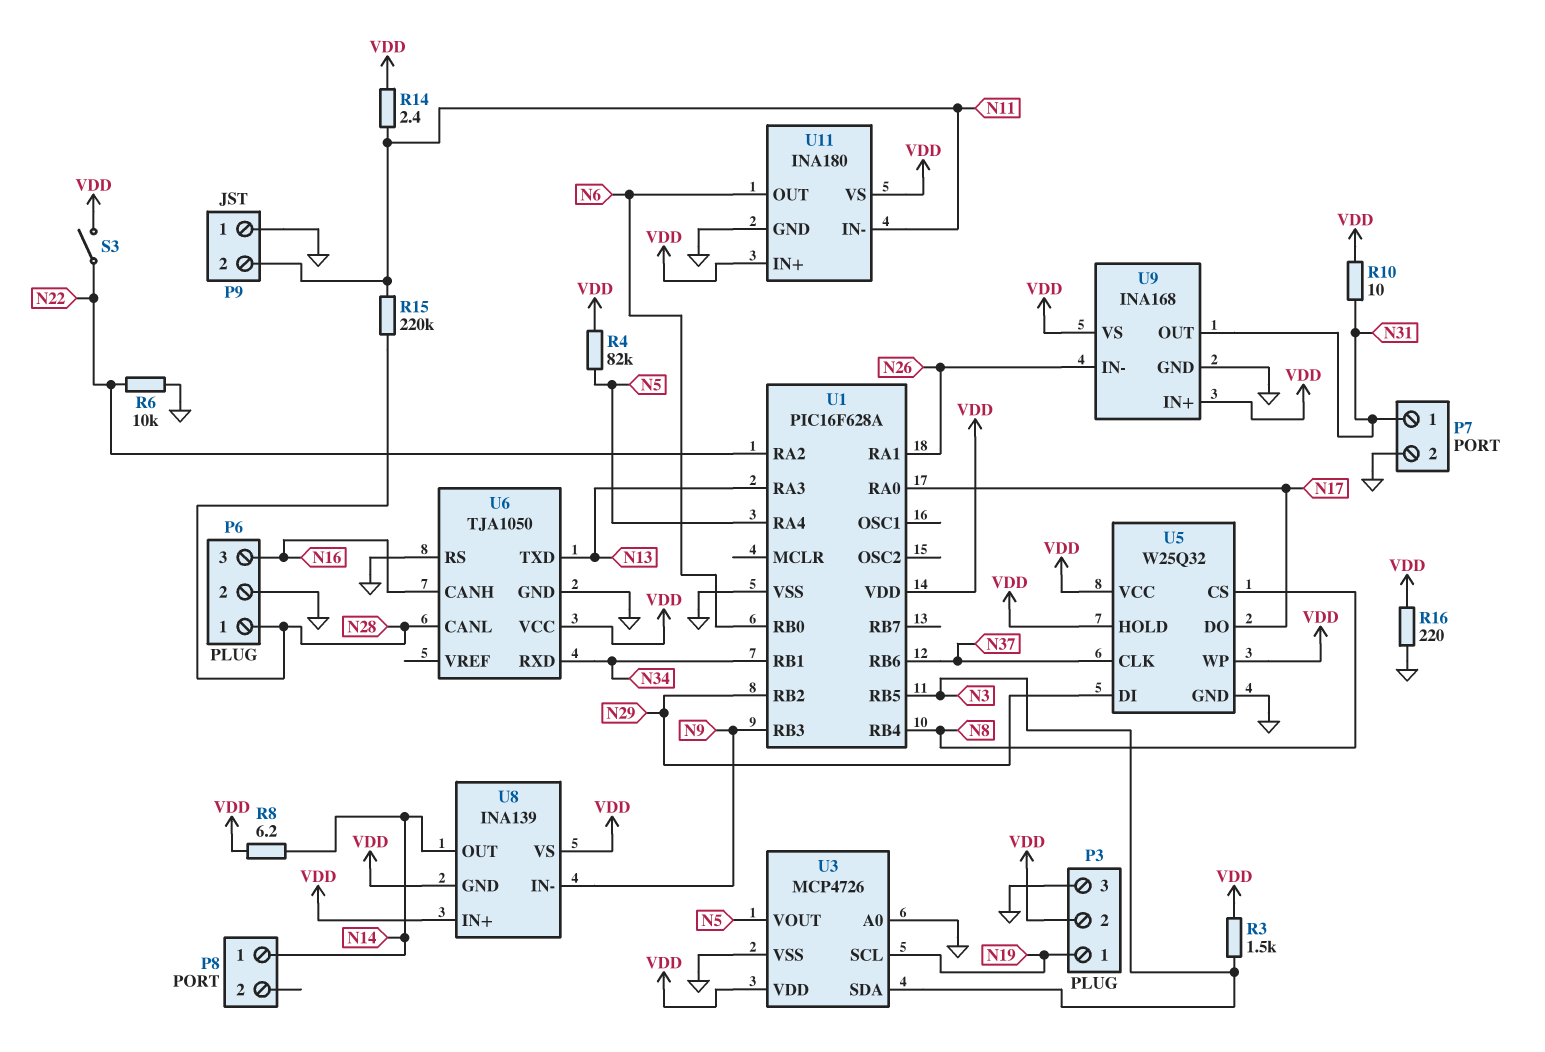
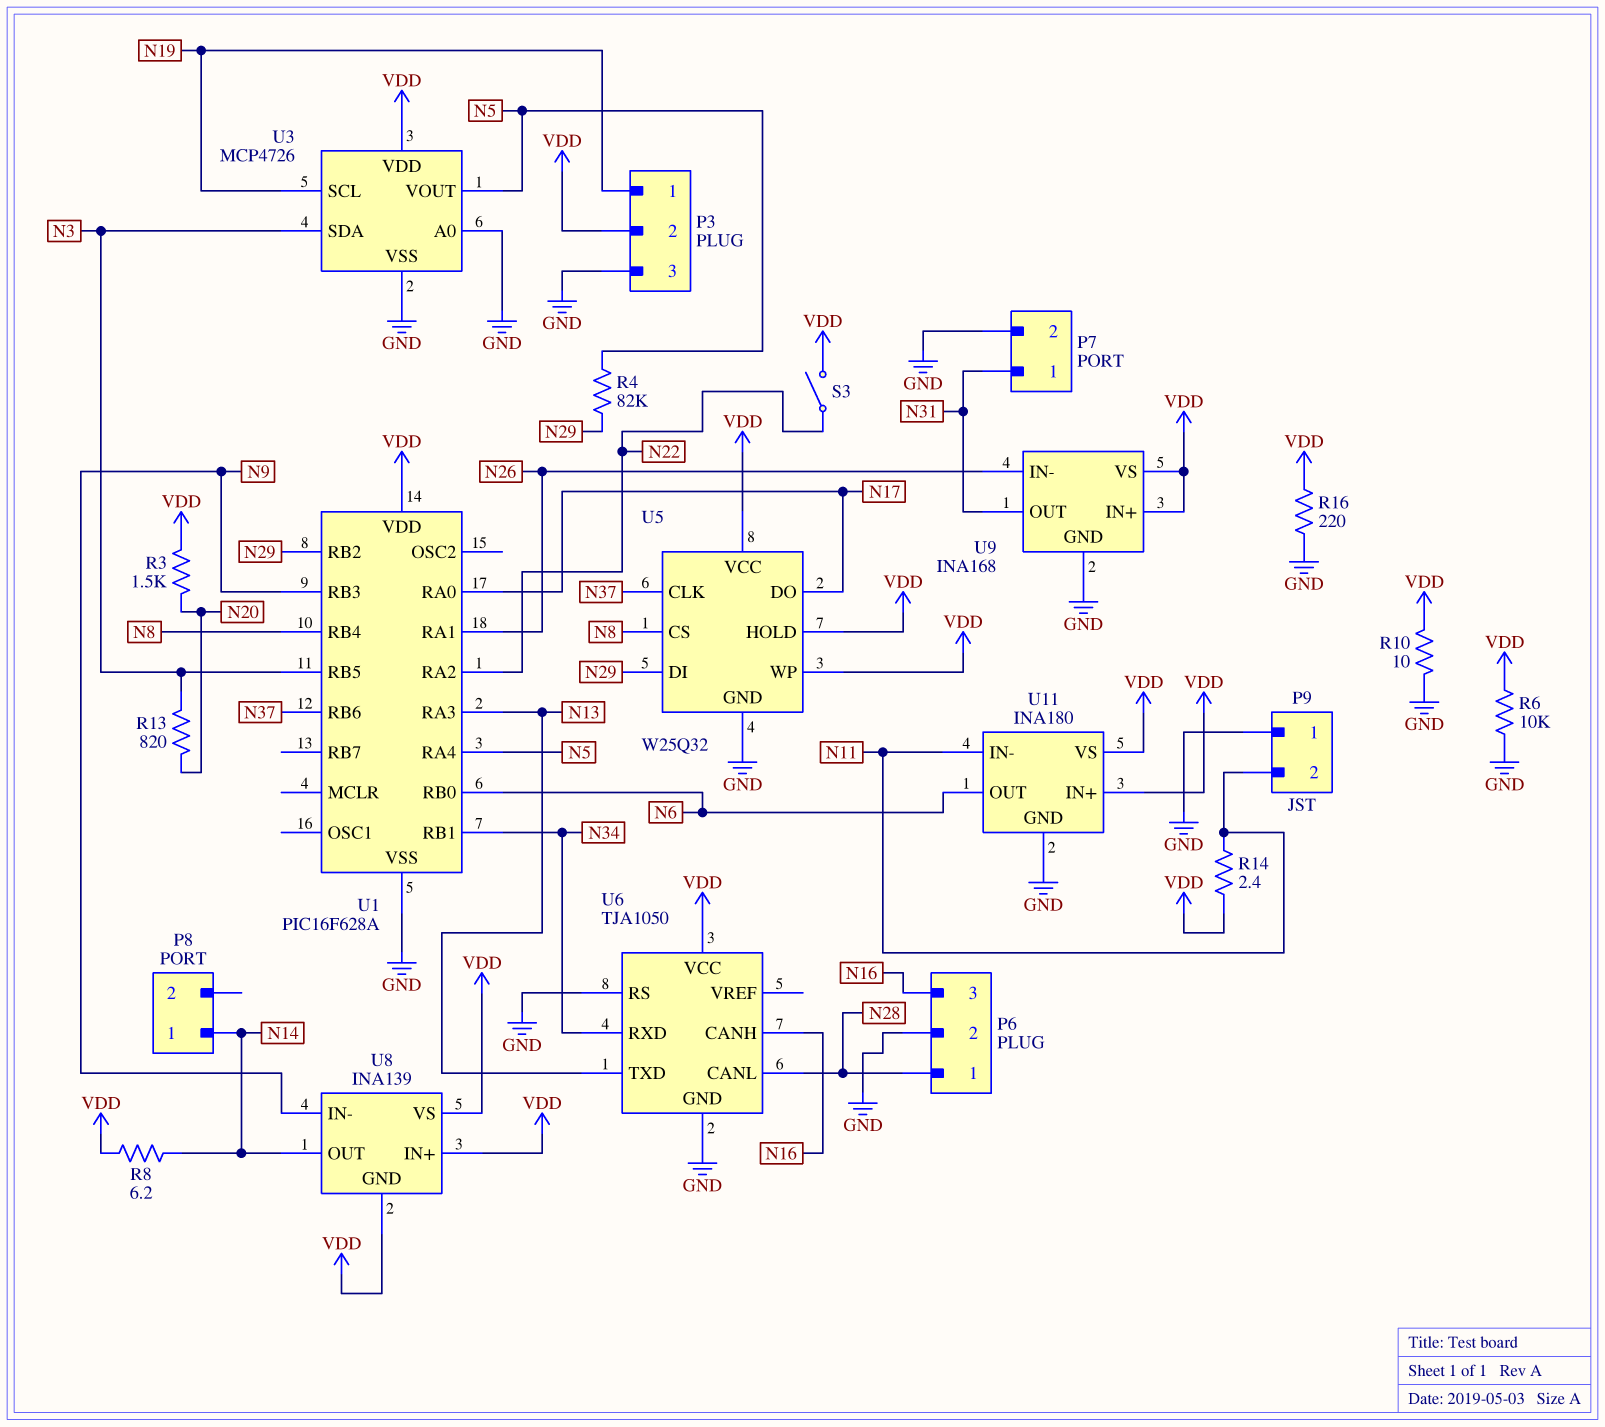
R3: 1.5k (N3, VDD) -> 1.5k (N20, VDD)
R4: 82k (N5, VDD) -> 82k (N5, N29)
R6: 10k (GND, N22) -> 10k (GND, VDD)
R10: 10 (N31, VDD) -> 10 (GND, VDD)
R13: none -> 820 (N3, N20)
R15: 220k (N11, N28) -> none

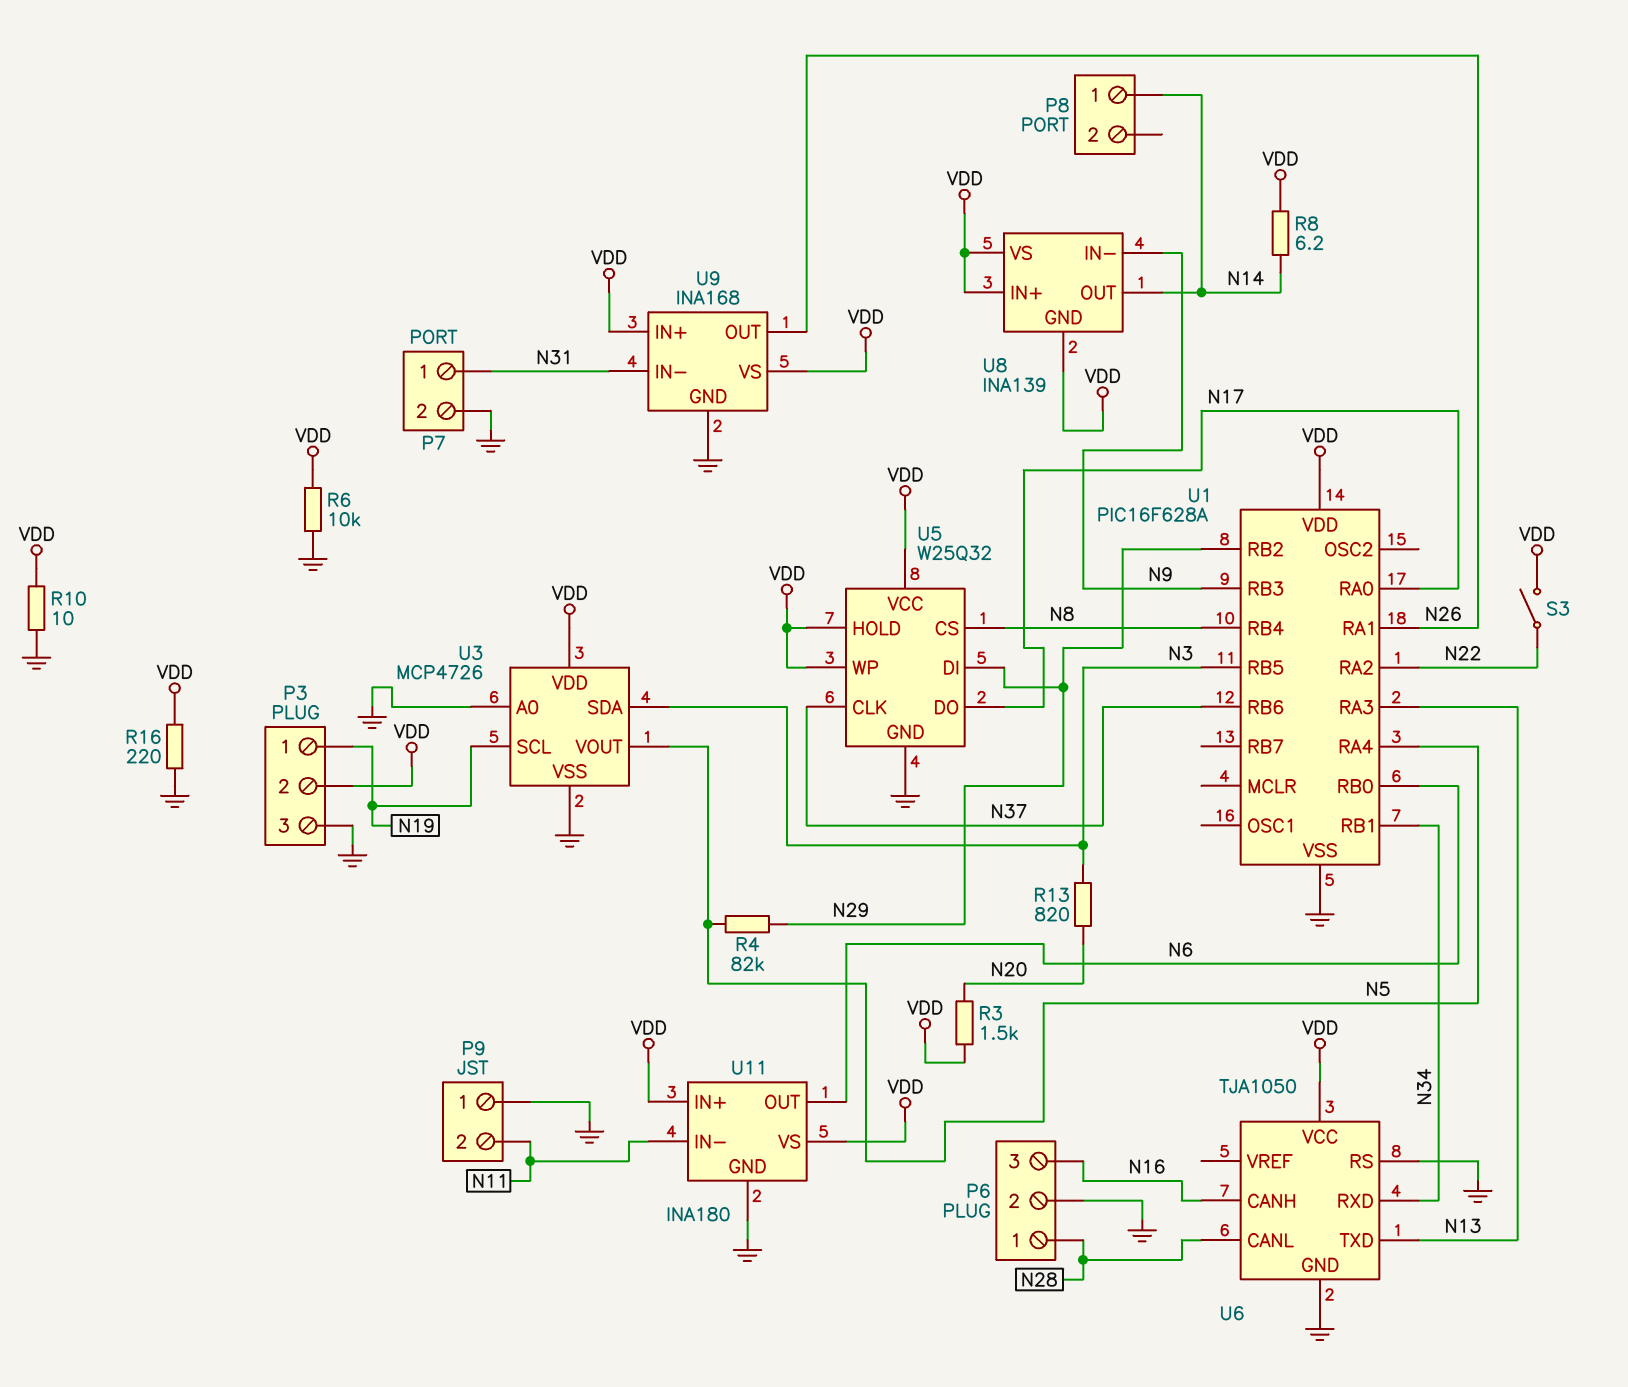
R14: 2.4 (N11, VDD) -> none
U9 pin IN-: N26 -> N31
U9 pin OUT: N31 -> N26

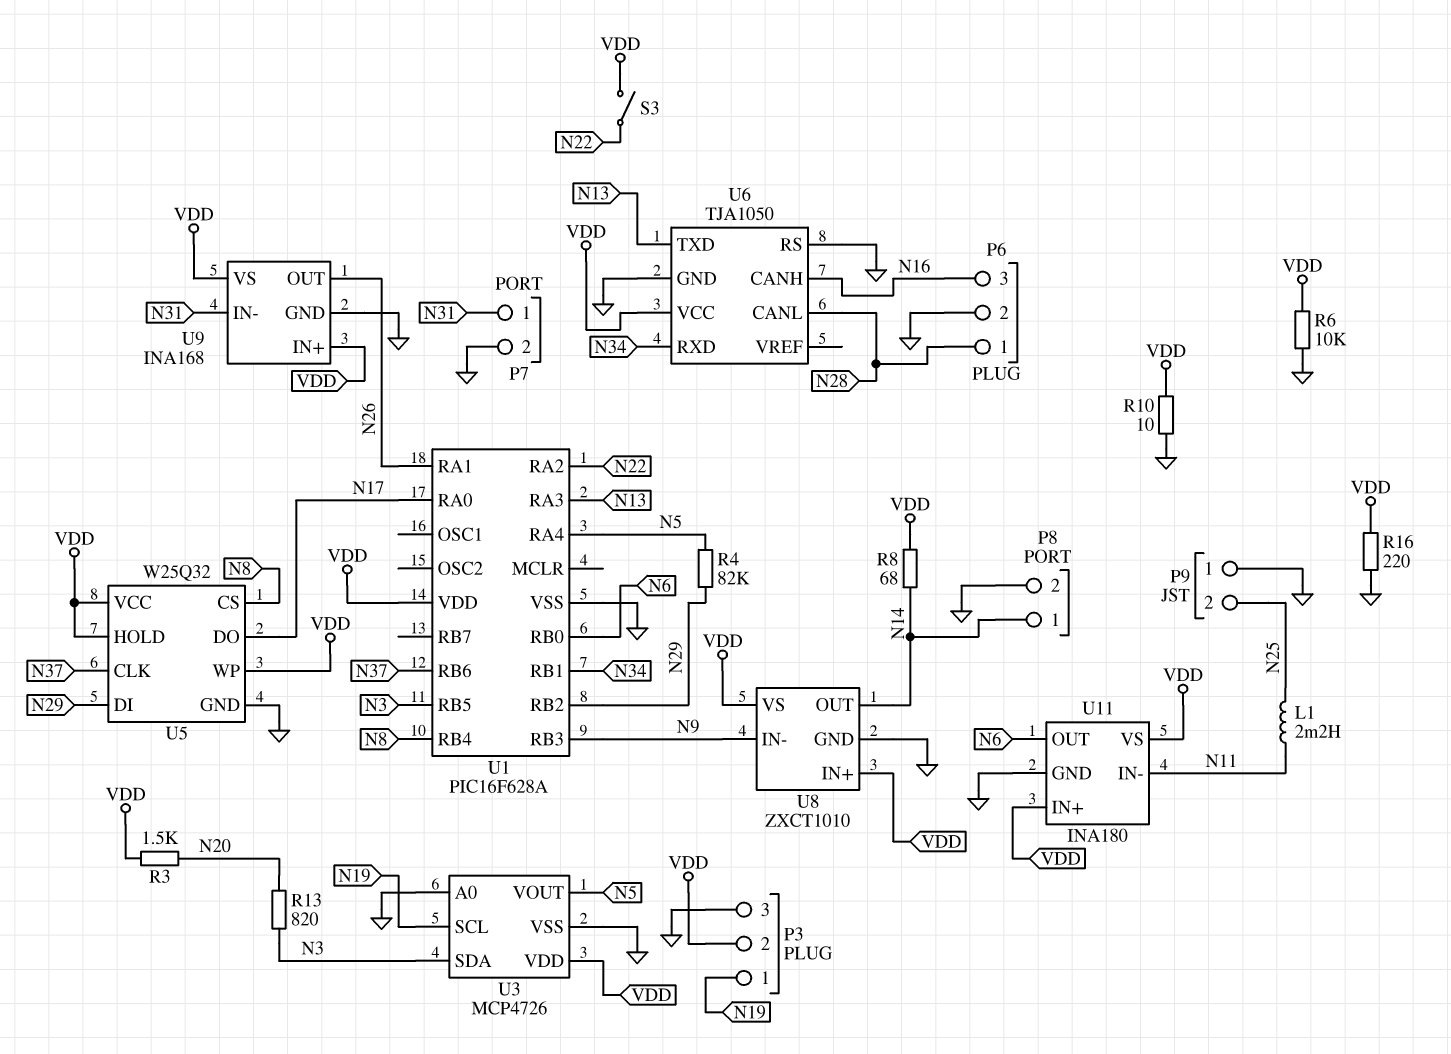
L1: none -> 2.2mH (N11, N25)
P8 pin 2: none -> GND
P9 pin 2: N11 -> N25
R8: 6.2 (N14, VDD) -> 68 (N14, VDD)
U8: INA139 -> ZXCT1010
U8 pin GND: VDD -> GND

